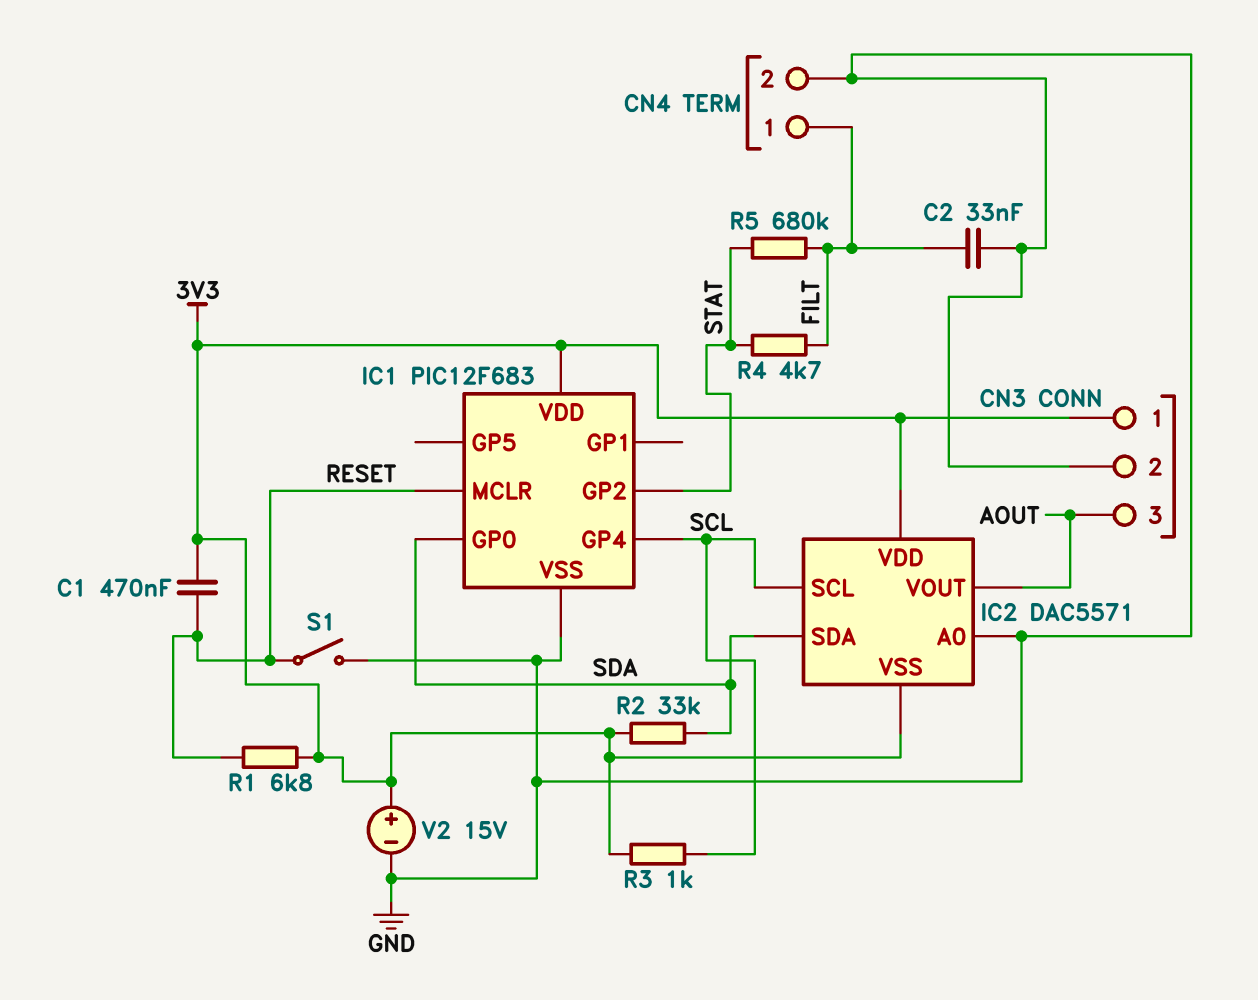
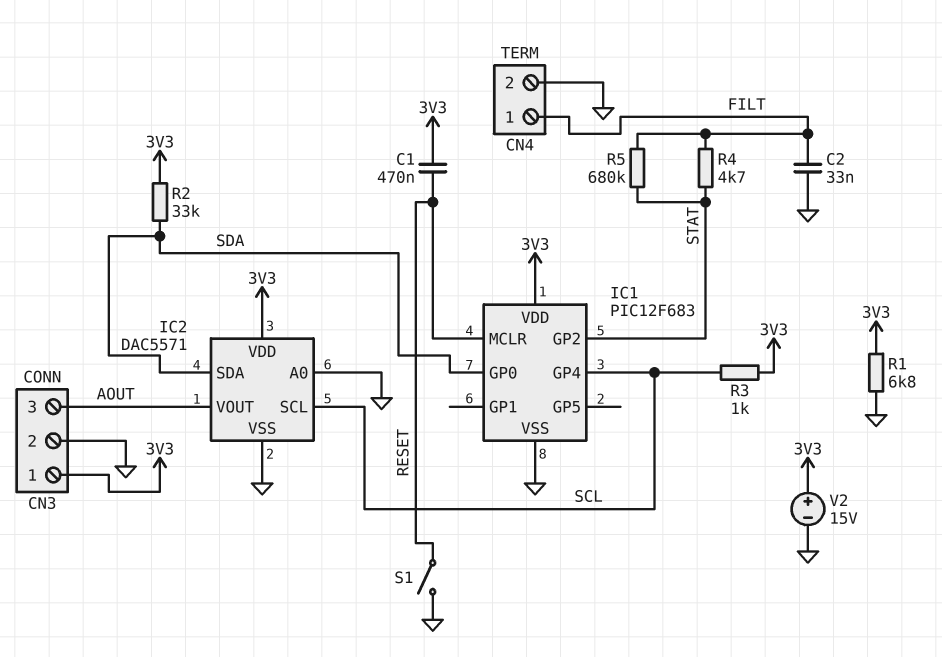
IC2 pin VSS: 3V3 -> GND
R1: 6.8k (3V3, RESET) -> 6.8k (3V3, GND)

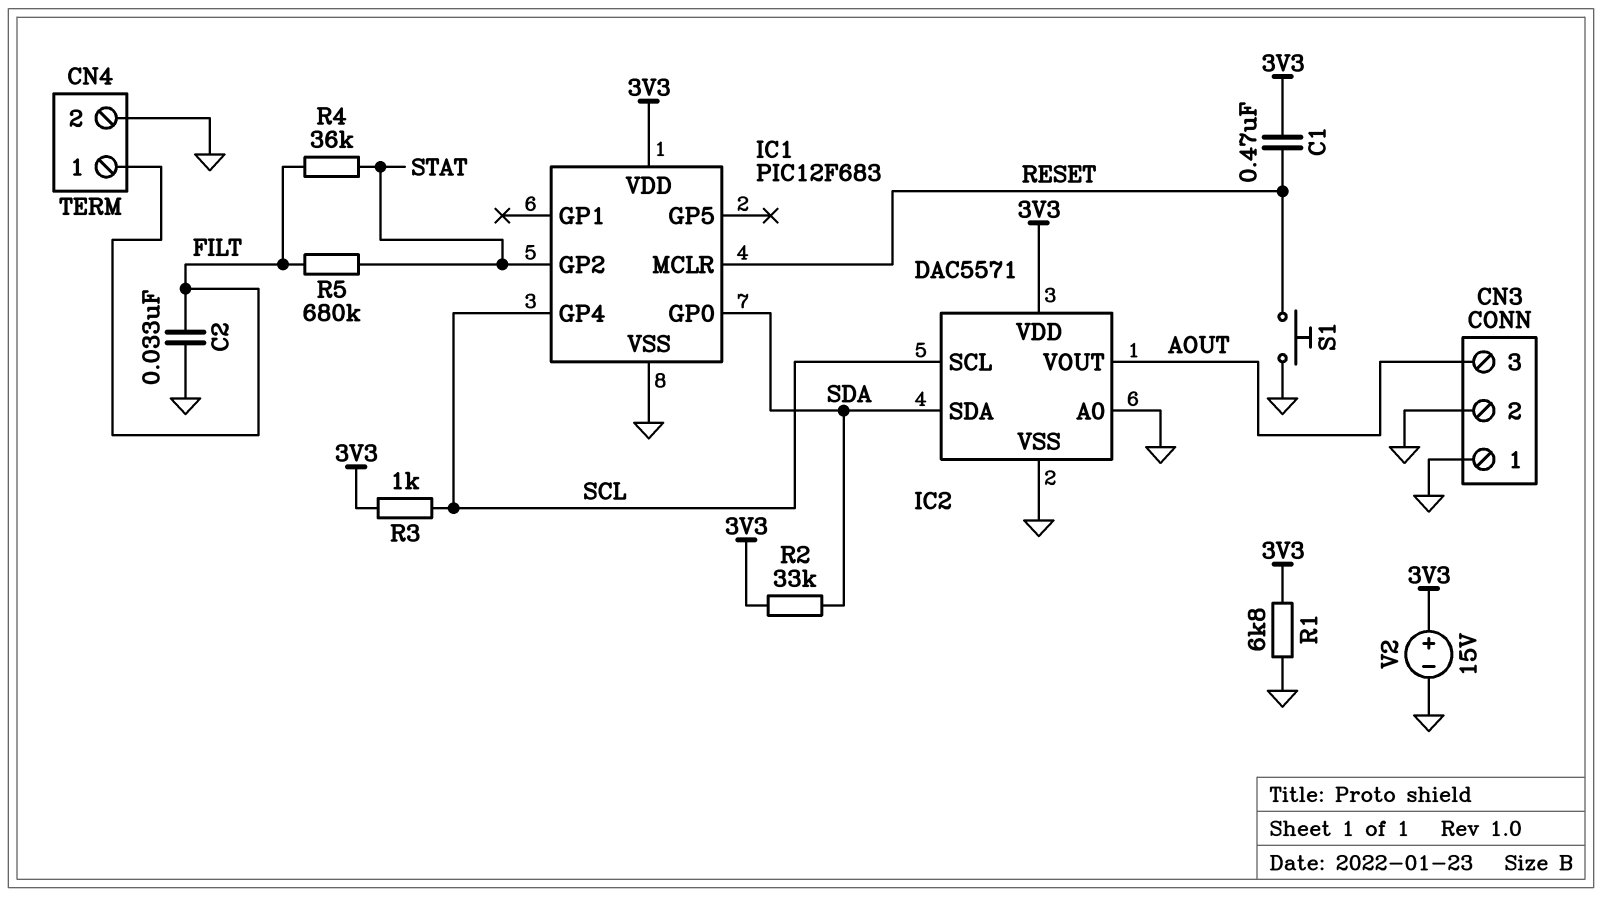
CN3 pin 1: 3V3 -> GND
R4: 4.7k (FILT, STAT) -> 36k (FILT, STAT)
S1: switch (GND, RESET) -> button (GND, RESET)

